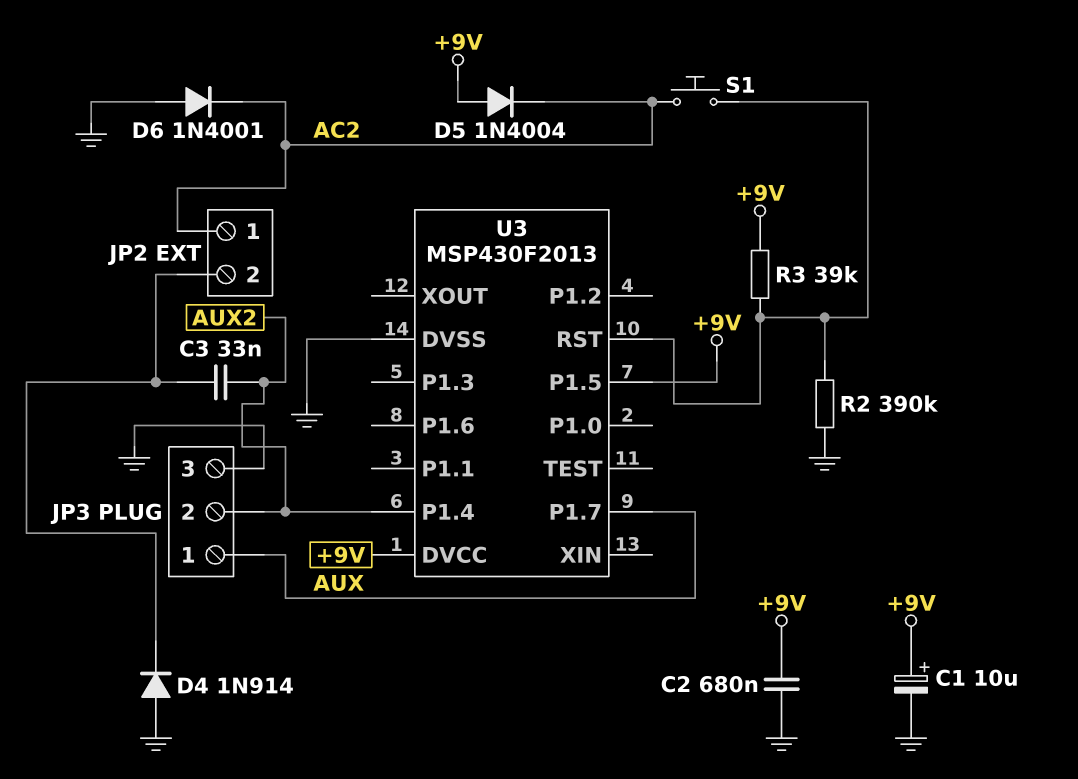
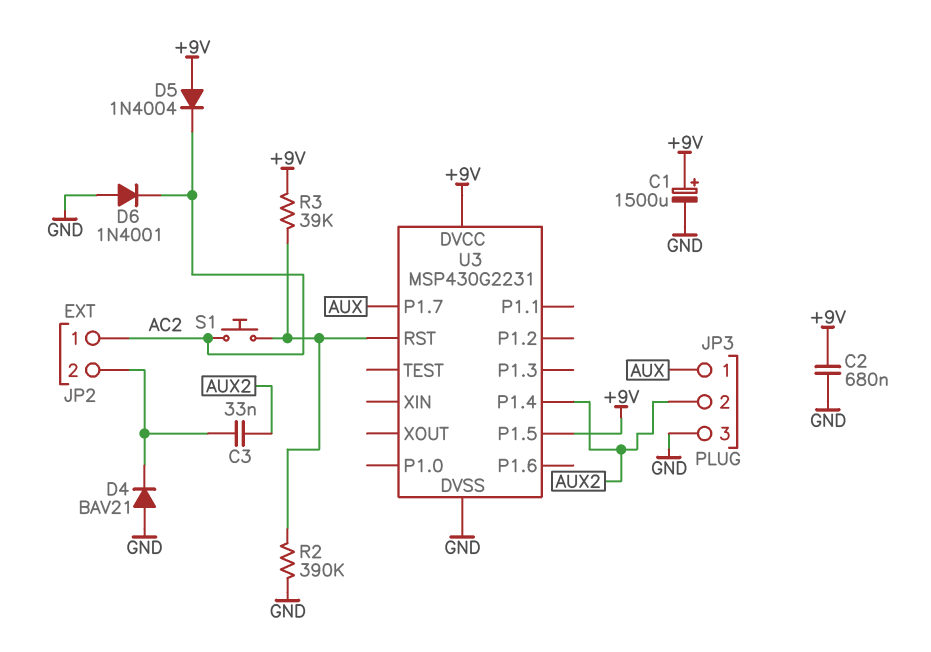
C1: 10uF (plus +9V, minus GND) -> 1500uF (plus +9V, minus GND)
D4: diode 1N914 (A GND, K JP2/2) -> diode BAV21 (A GND, K JP2/2)
U3: MSP430F2013 -> MSP430G2231

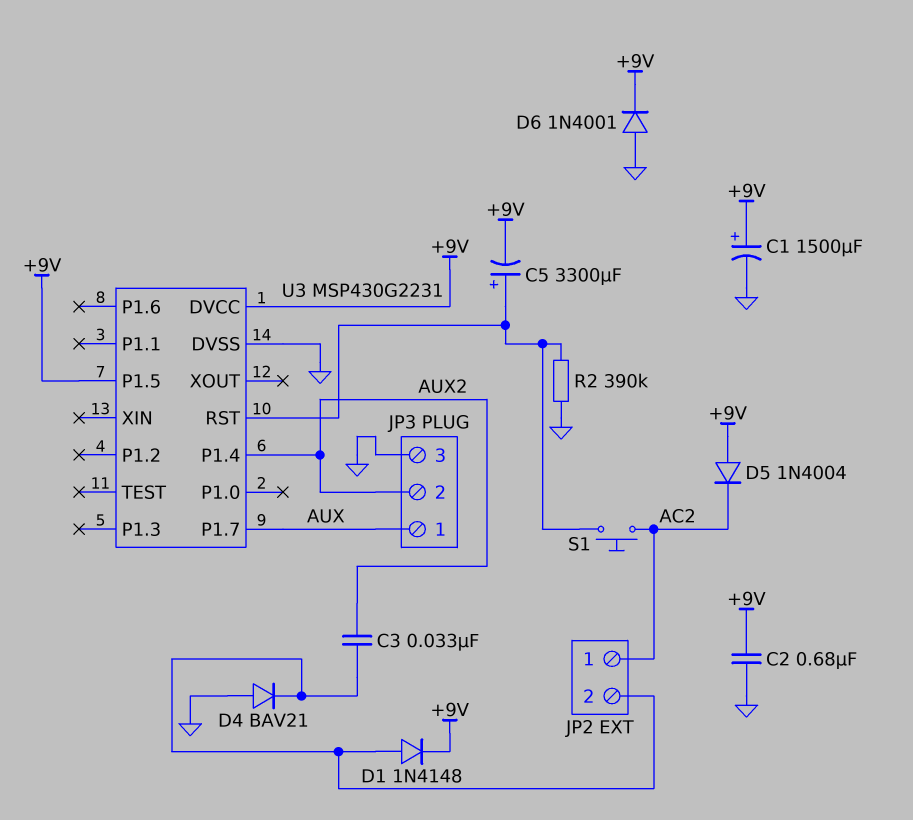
C5: none -> 3300uF (plus U3/RST, minus +9V)
D1: none -> diode 1N4148 (A JP2/2, K +9V)
D6: diode 1N4001 (A GND, K AC2) -> diode 1N4001 (A GND, K +9V)
R3: 39k (+9V, U3/RST) -> none

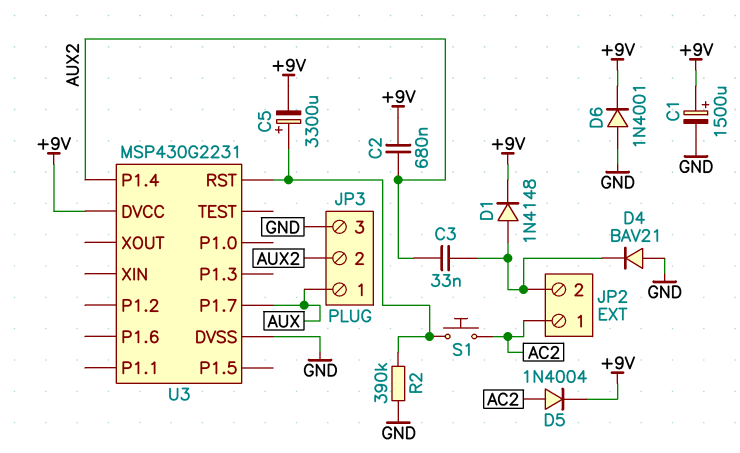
C2: 680nF (+9V, GND) -> 680nF (+9V, AUX2)
D5: diode 1N4004 (A +9V, K AC2) -> diode 1N4004 (A AC2, K +9V)
U3 pin P1.5: +9V -> none

